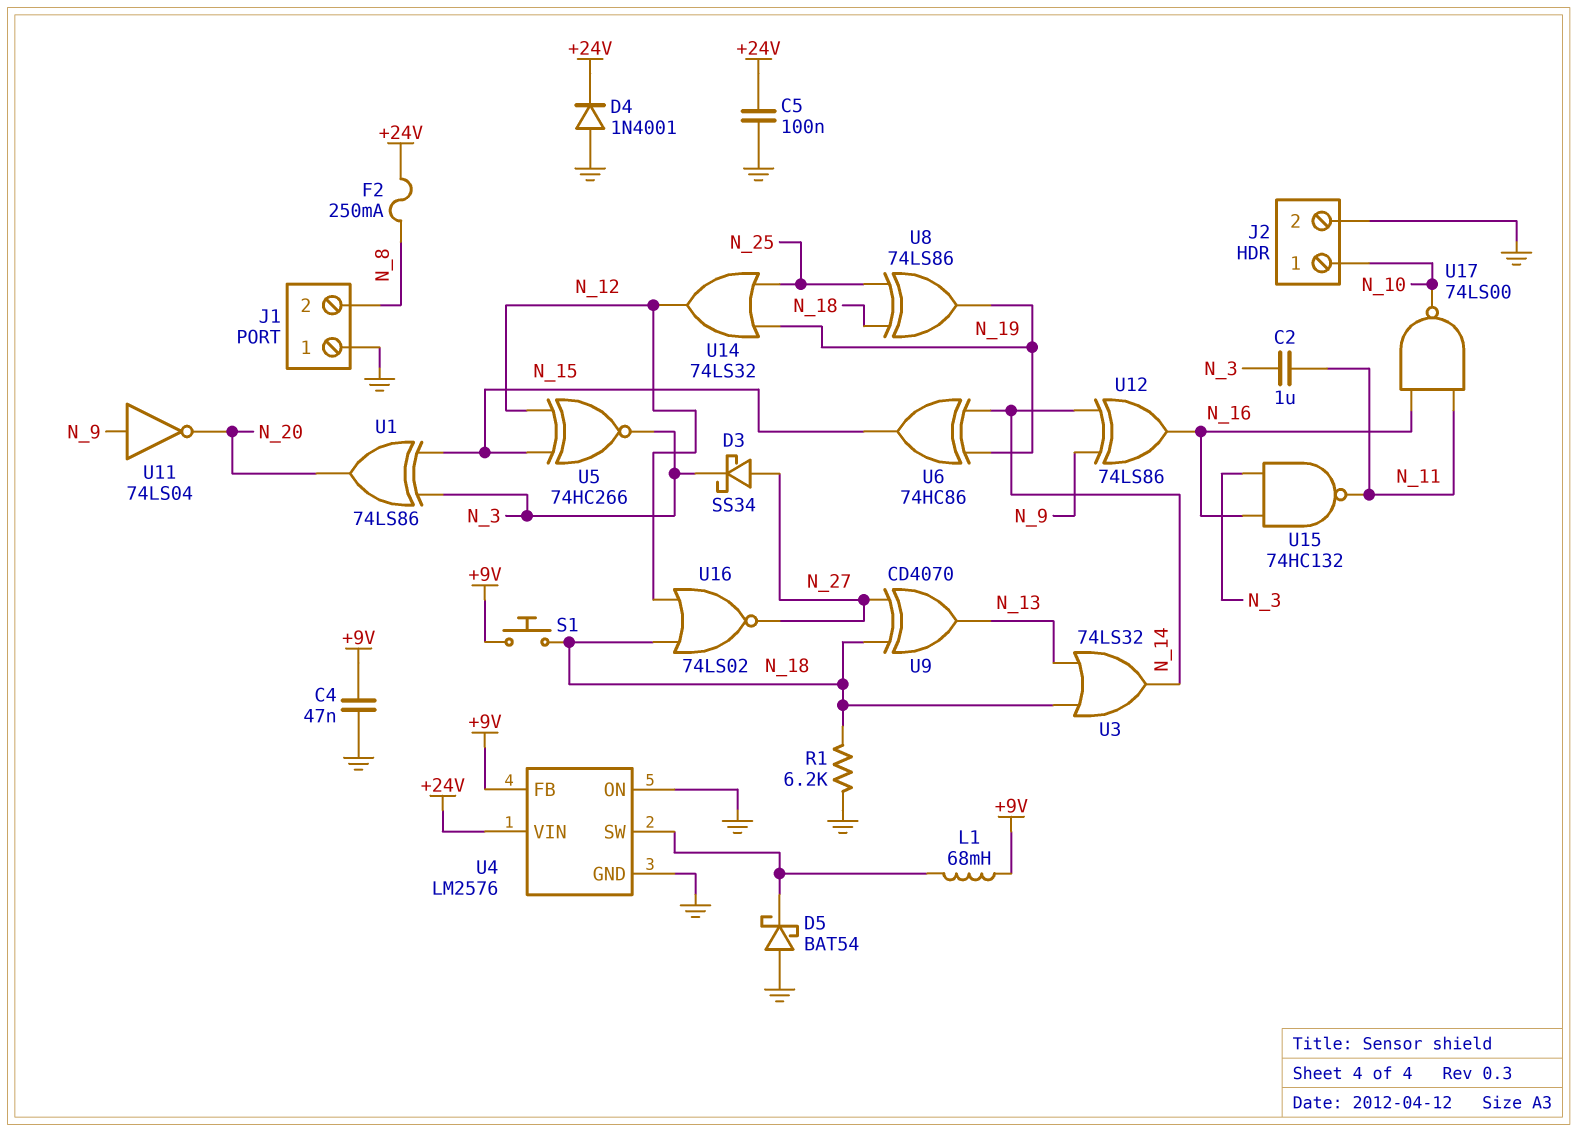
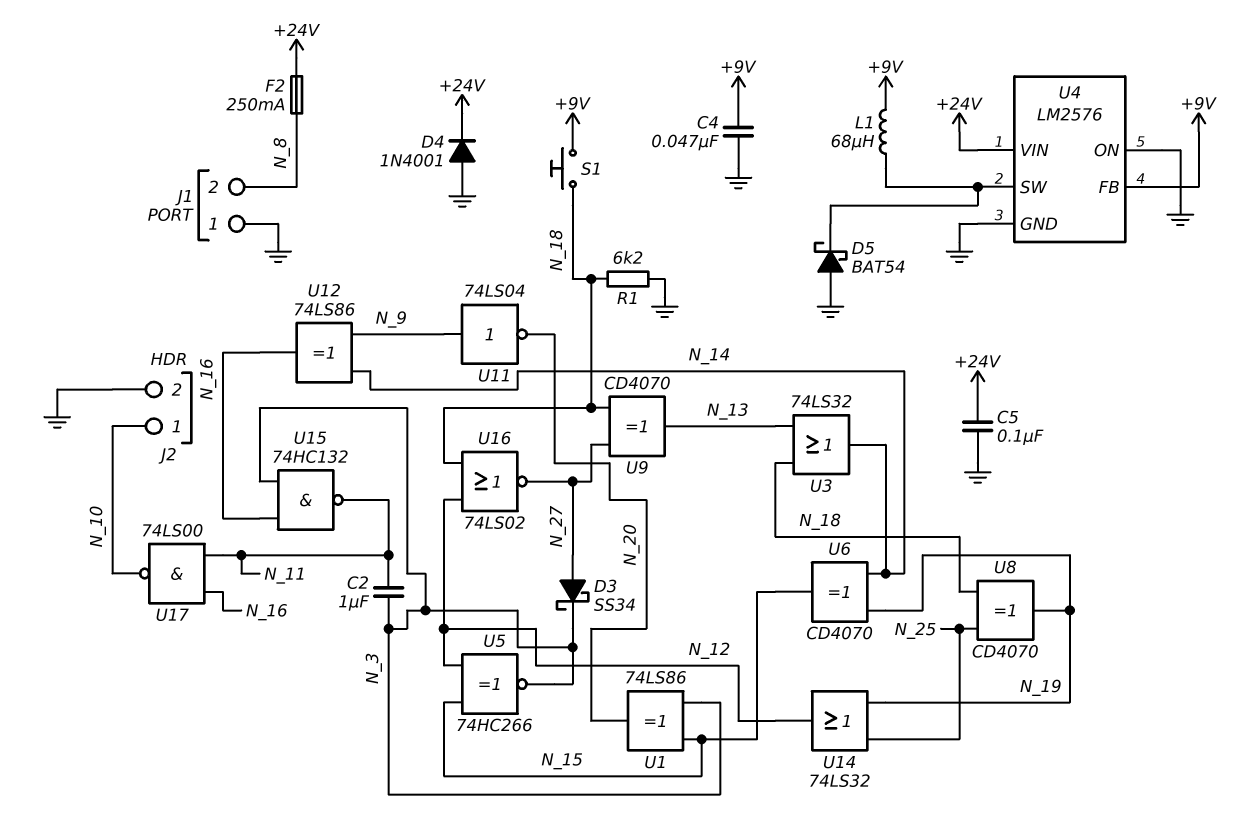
L1: 68mH (+9V, U4/SW) -> 68uH (+9V, U4/SW)
U6: XOR 74HC86 (in N_14, in N_19, out N_15) -> XOR CD4070 (in N_14, in N_19, out N_15)
U8: XOR 74LS86 (in N_18, in N_25, out N_19) -> XOR CD4070 (in N_18, in N_25, out N_19)

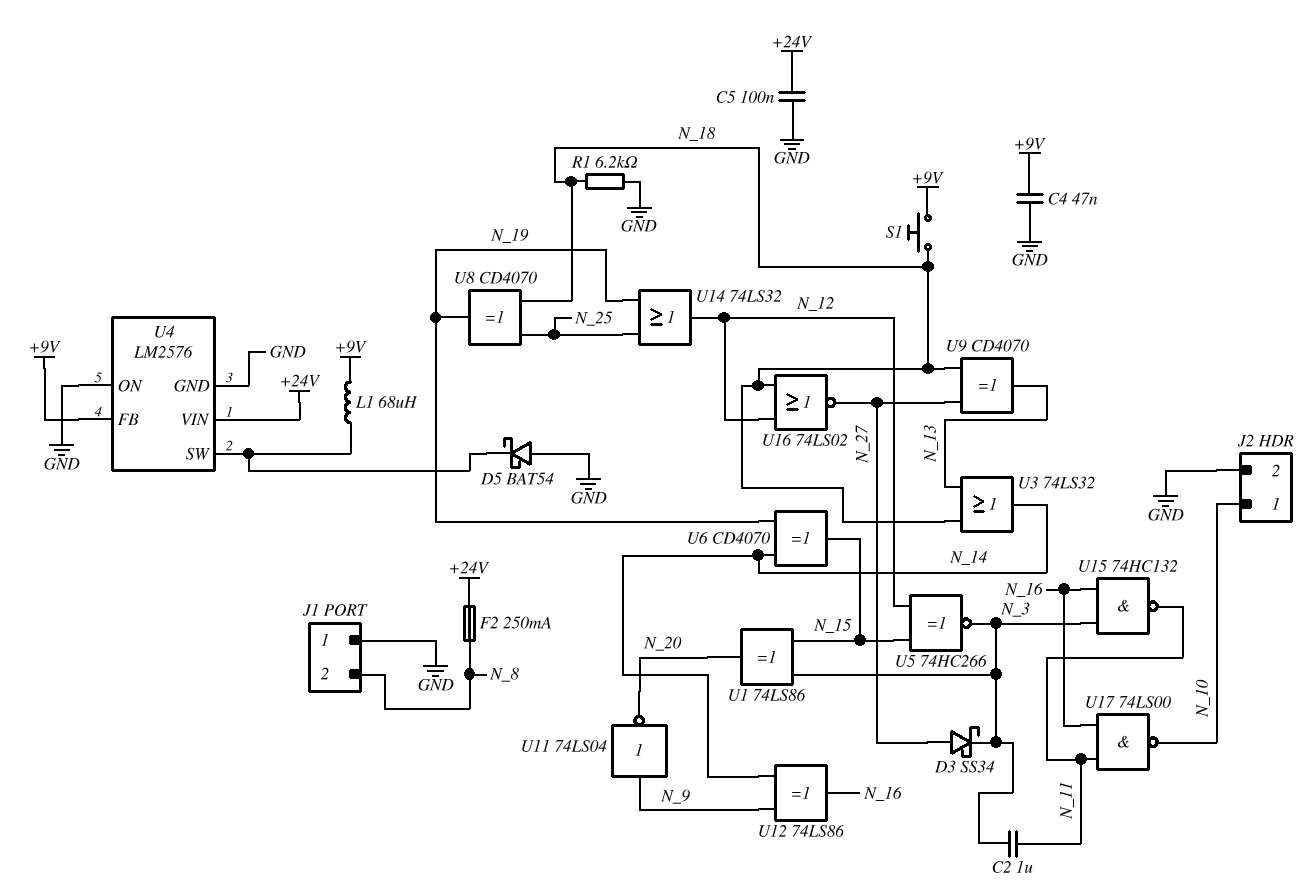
D4: diode 1N4001 (A GND, K +24V) -> none

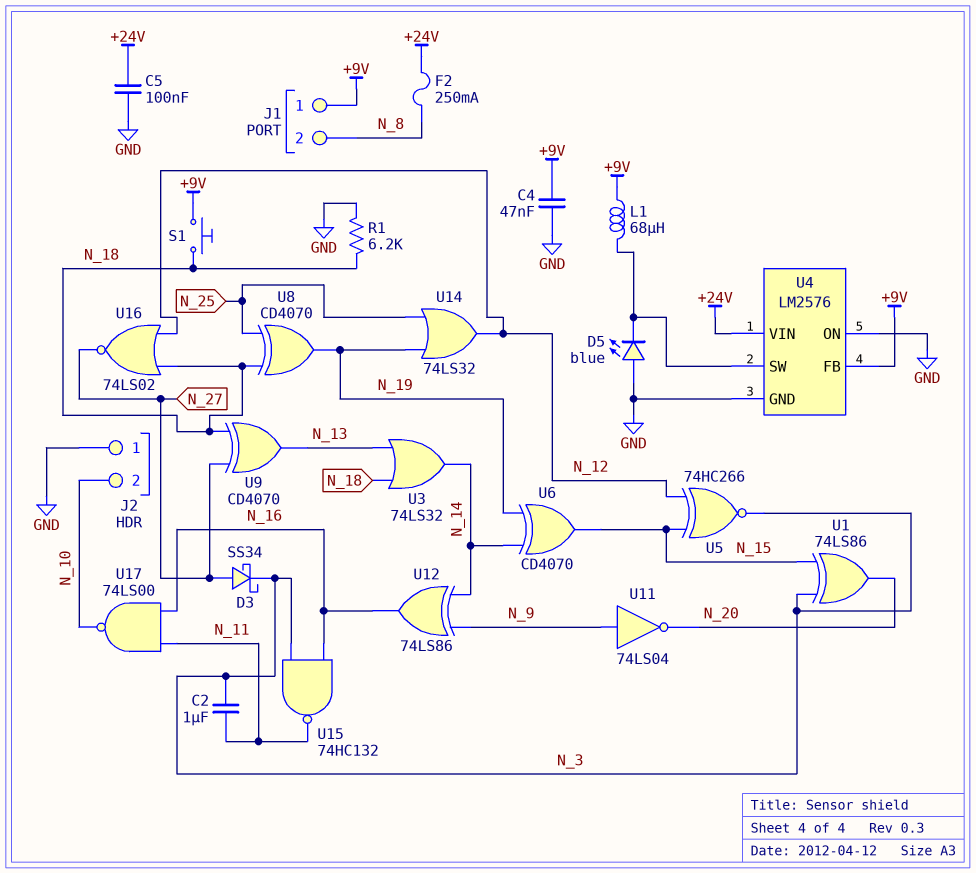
D5: schottky BAT54 (A GND, K U4/SW) -> LED blue (A GND, K U4/SW)
J1 pin 1: GND -> +9V
J2 pin 1: N_10 -> GND
J2 pin 2: GND -> N_10

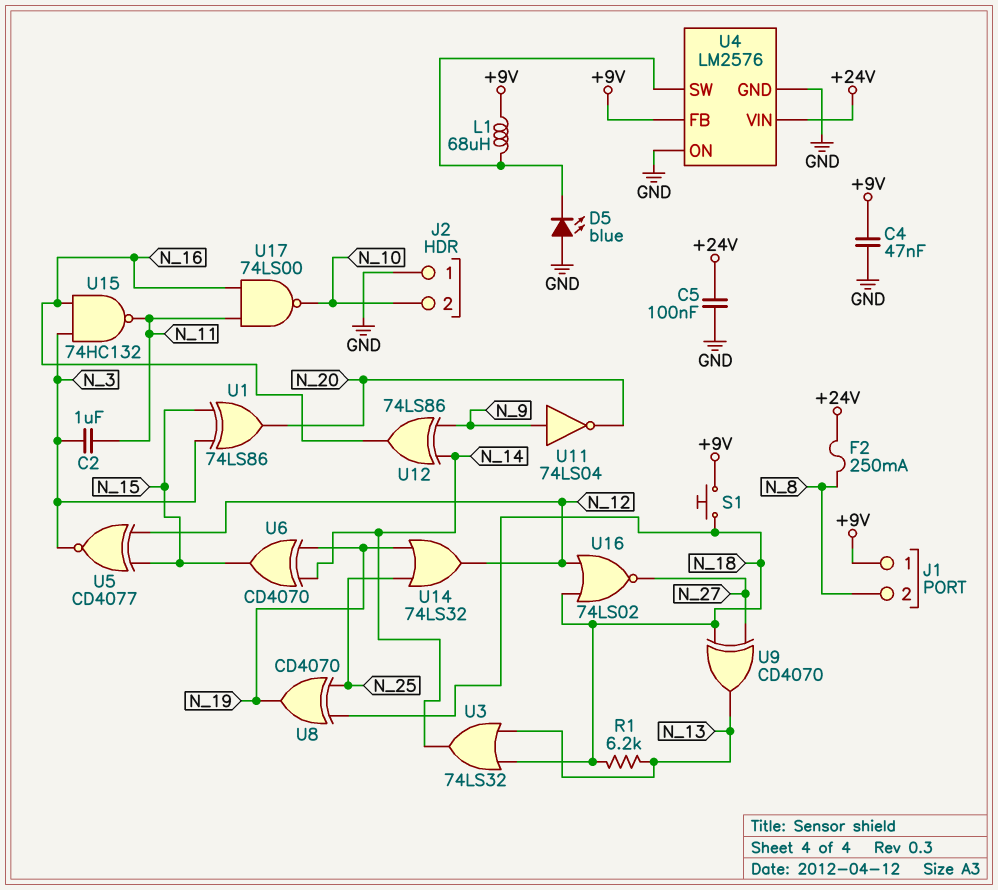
D3: schottky SS34 (A N_27, K N_3) -> none
R1: 6.2k (GND, N_18) -> 6.2k (N_13, N_18)
U5: XNOR 74HC266 (in N_12, in N_15, out N_3) -> XNOR CD4077 (in N_12, in N_15, out N_3)

